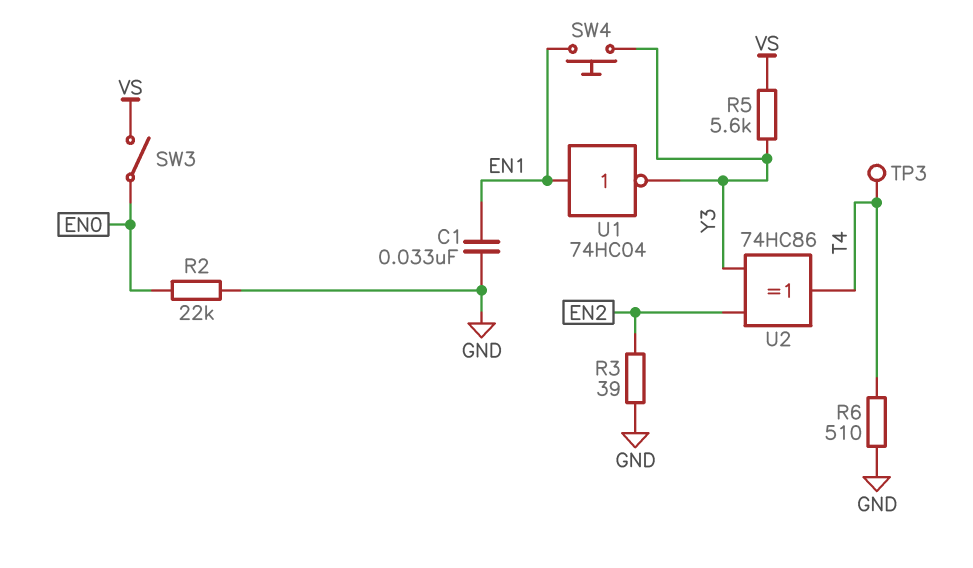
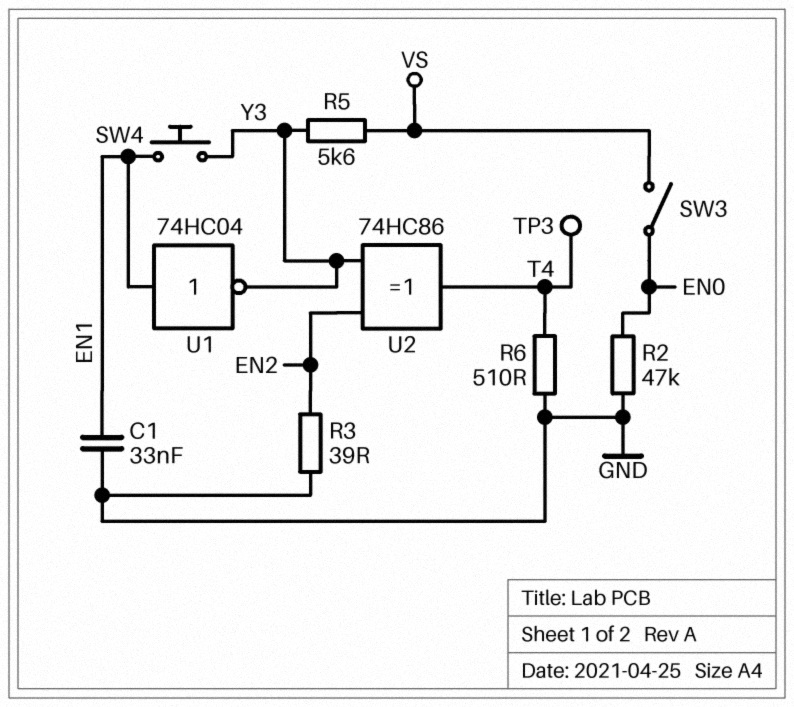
R2: 22k (EN0, GND) -> 47k (EN0, GND)

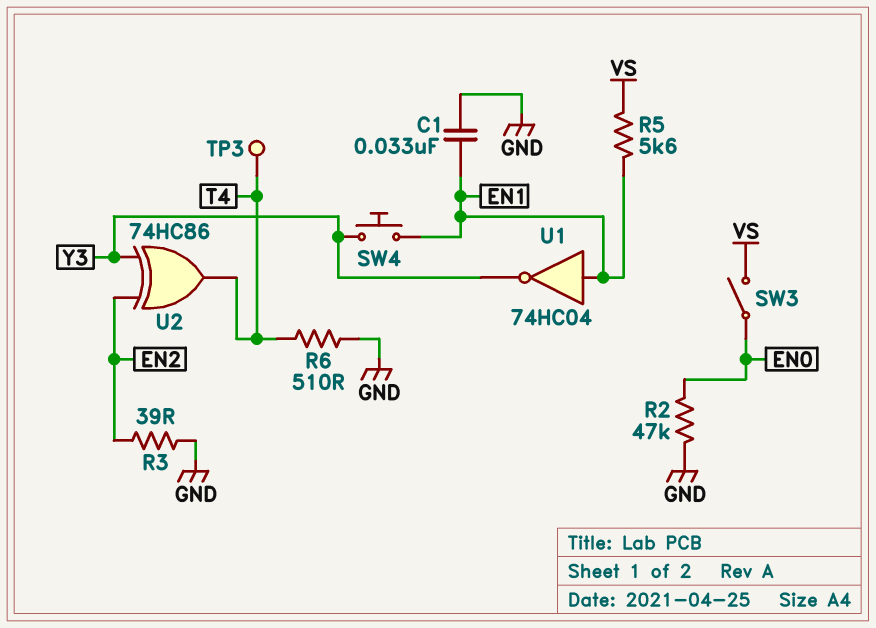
R5: 5.6k (VS, Y3) -> 5.6k (EN1, VS)

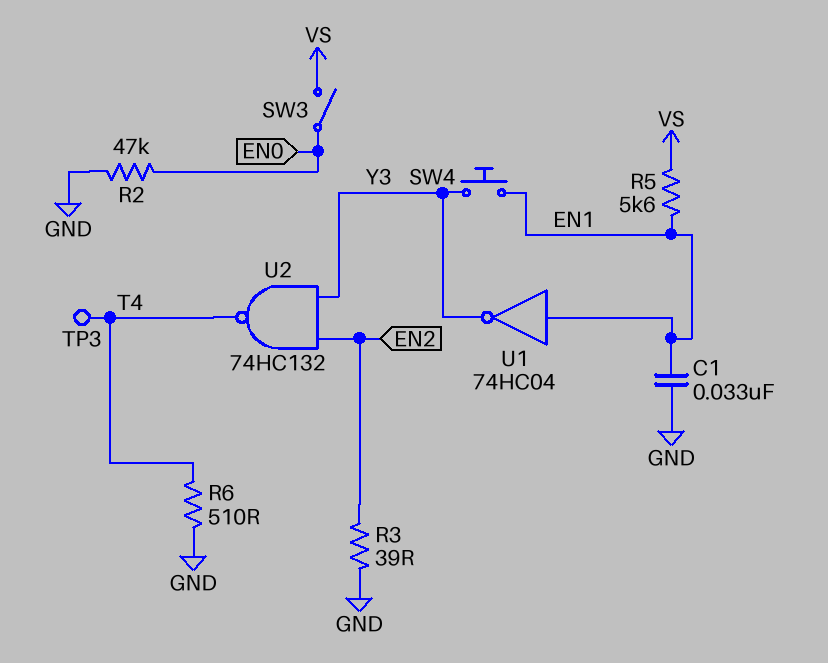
U2: XOR 74HC86 (in EN2, in Y3, out T4) -> NAND 74HC132 (in EN2, in Y3, out T4)

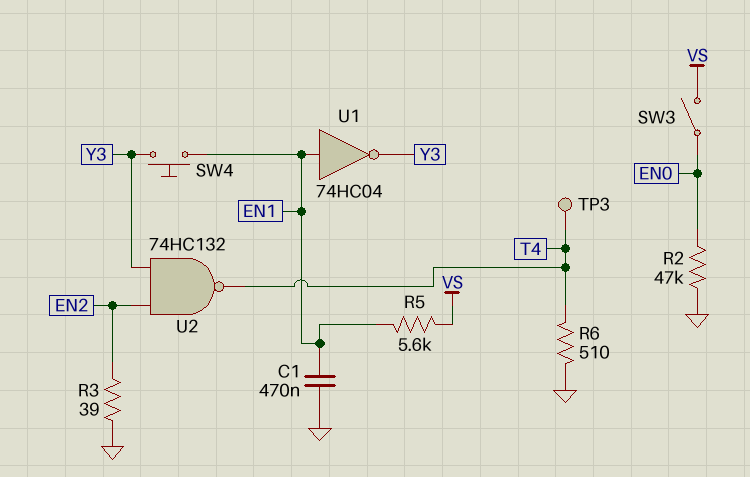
C1: 33nF (EN1, GND) -> 470nF (EN1, GND)

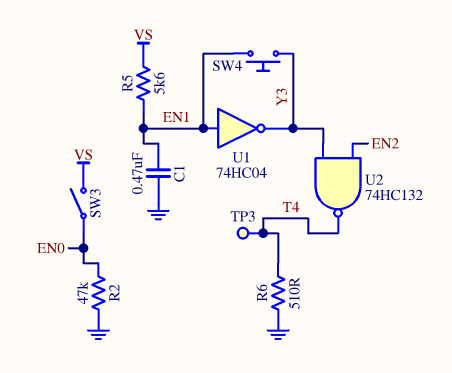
R3: 39 (EN2, GND) -> none

